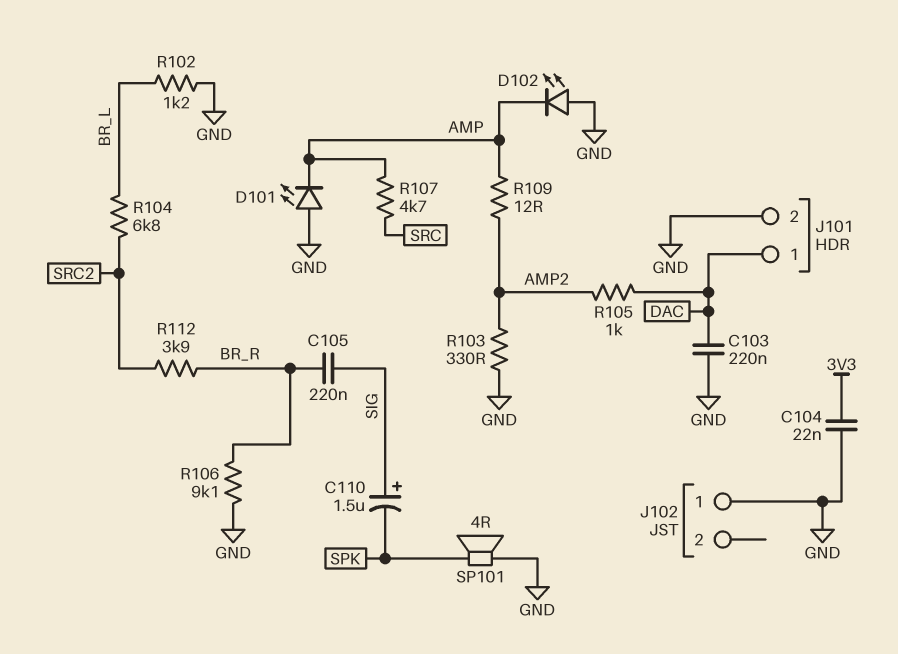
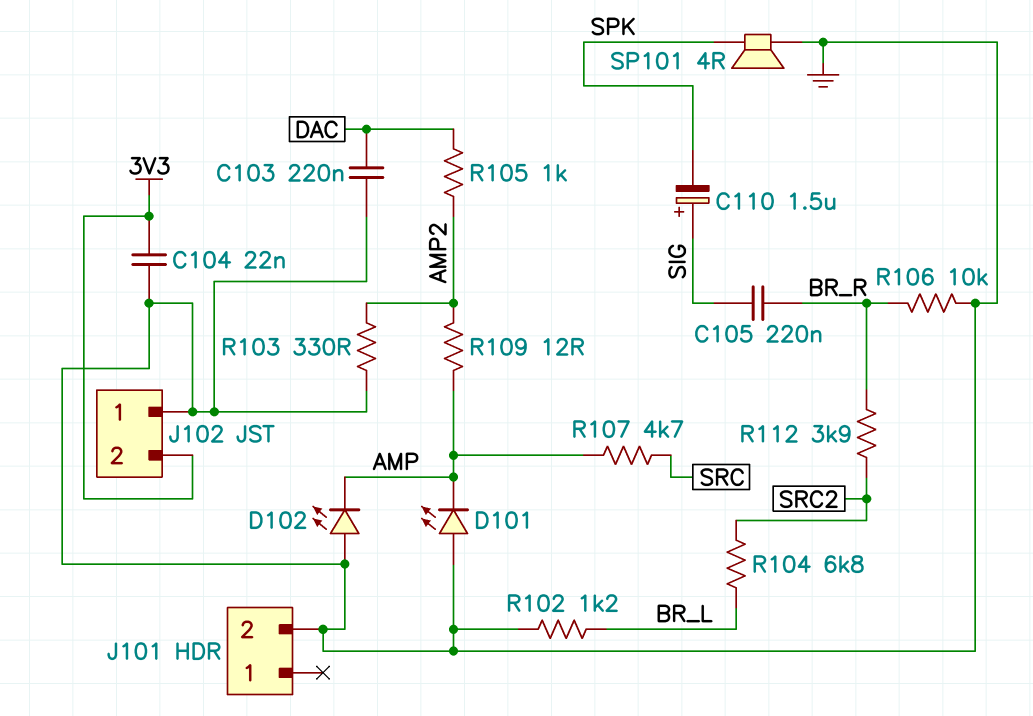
J101 pin 1: DAC -> none
J102 pin 2: none -> 3V3
R106: 9.1k (BR_R, GND) -> 10k (BR_R, GND)

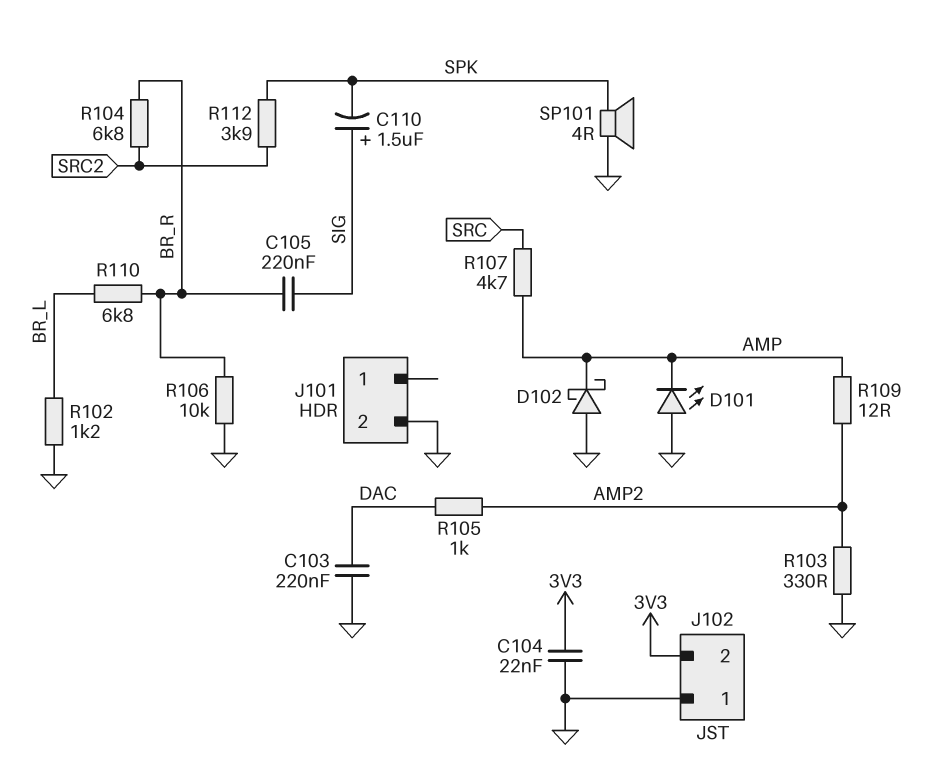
D102: LED (A GND, K AMP) -> schottky (A GND, K AMP)
R104: 6.8k (BR_L, SRC2) -> 6.8k (BR_R, SRC2)
R110: none -> 6.8k (BR_L, BR_R)
R112: 3.9k (BR_R, SRC2) -> 3.9k (SPK, SRC2)

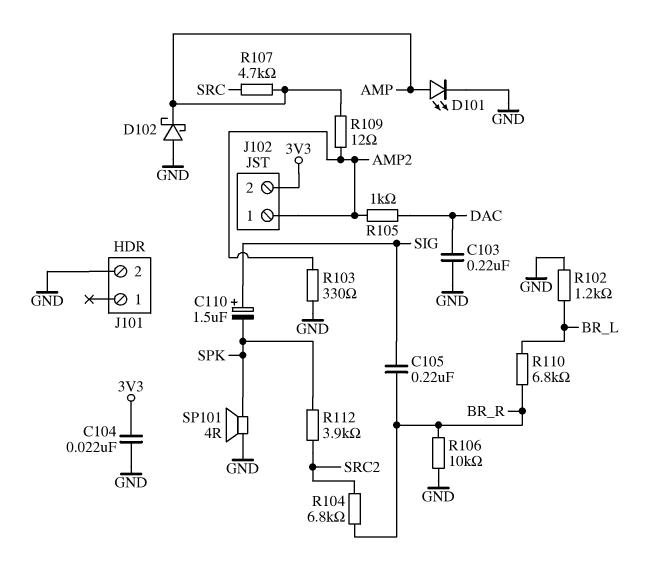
D101: LED (A GND, K AMP) -> LED (A AMP, K GND)
J102 pin 1: GND -> AMP2

